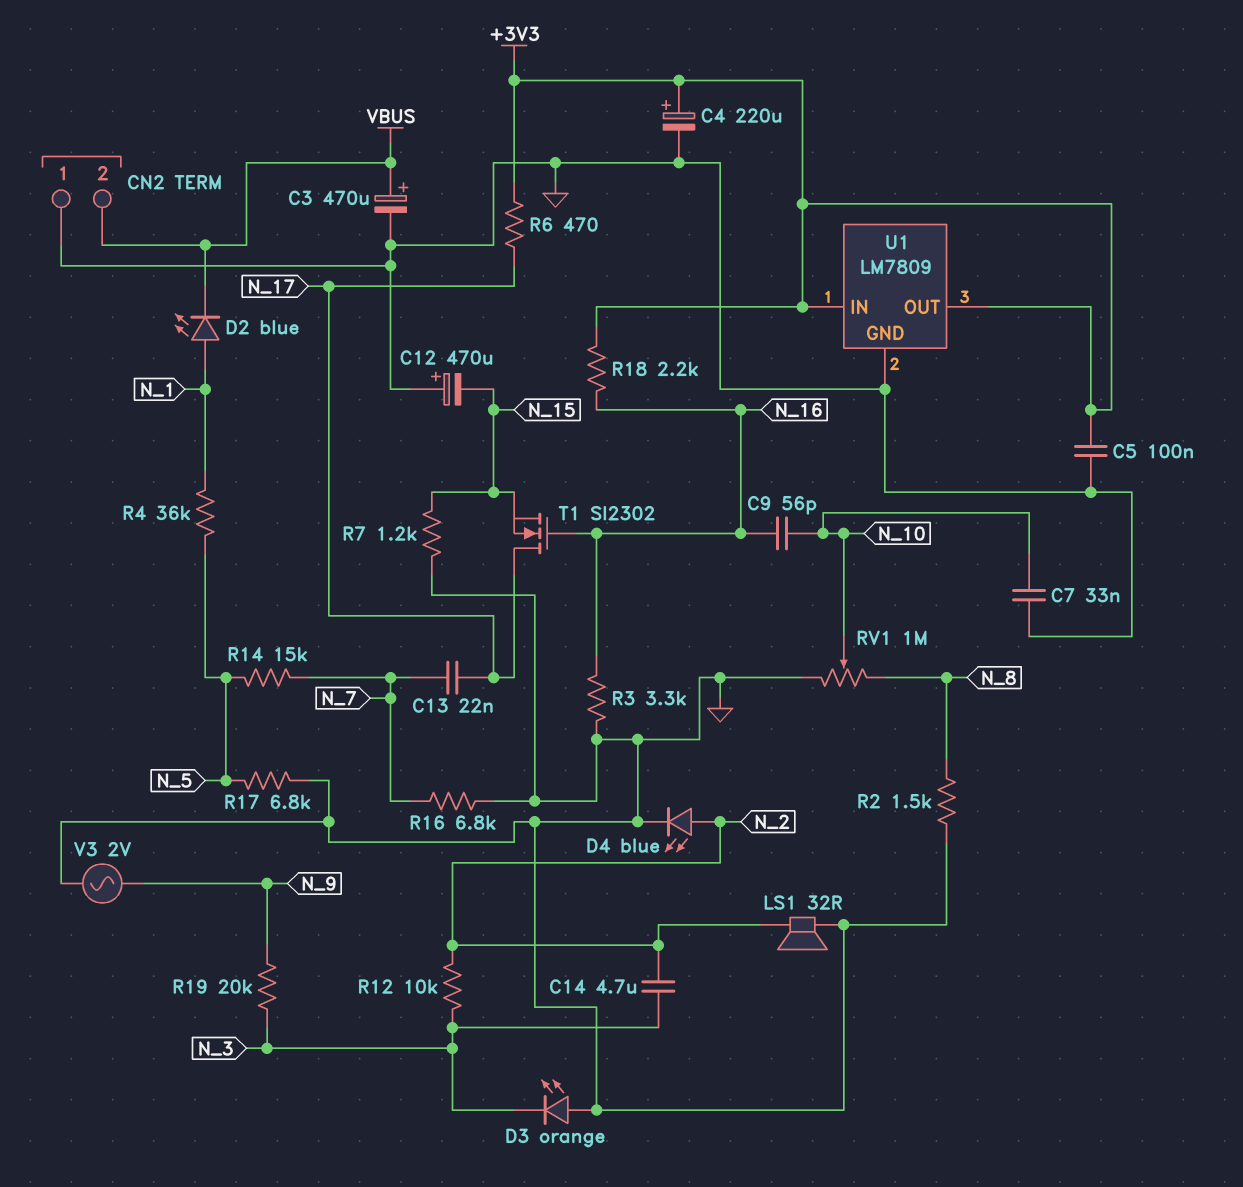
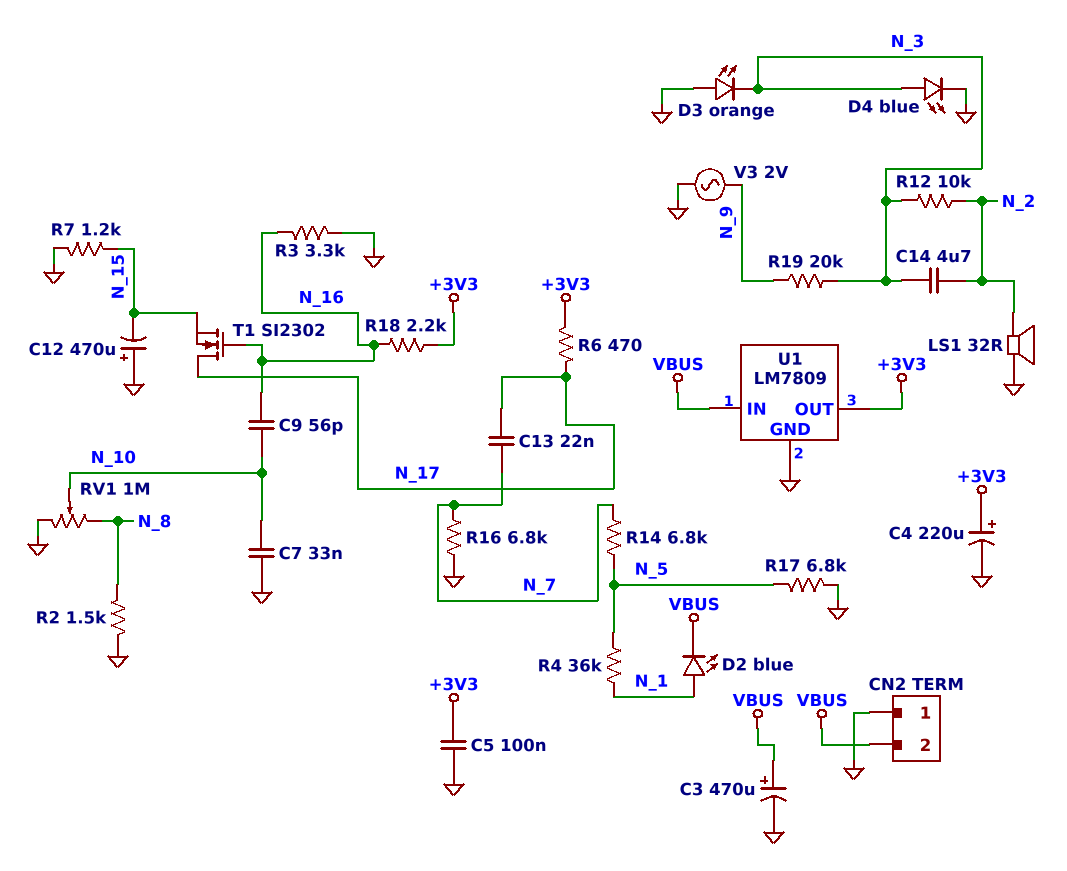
D4: LED blue (A N_2, K GND) -> LED blue (A N_3, K GND)
R14: 15k (N_5, N_7) -> 6.8k (N_5, N_7)
U1 pin IN: +3V3 -> VBUS

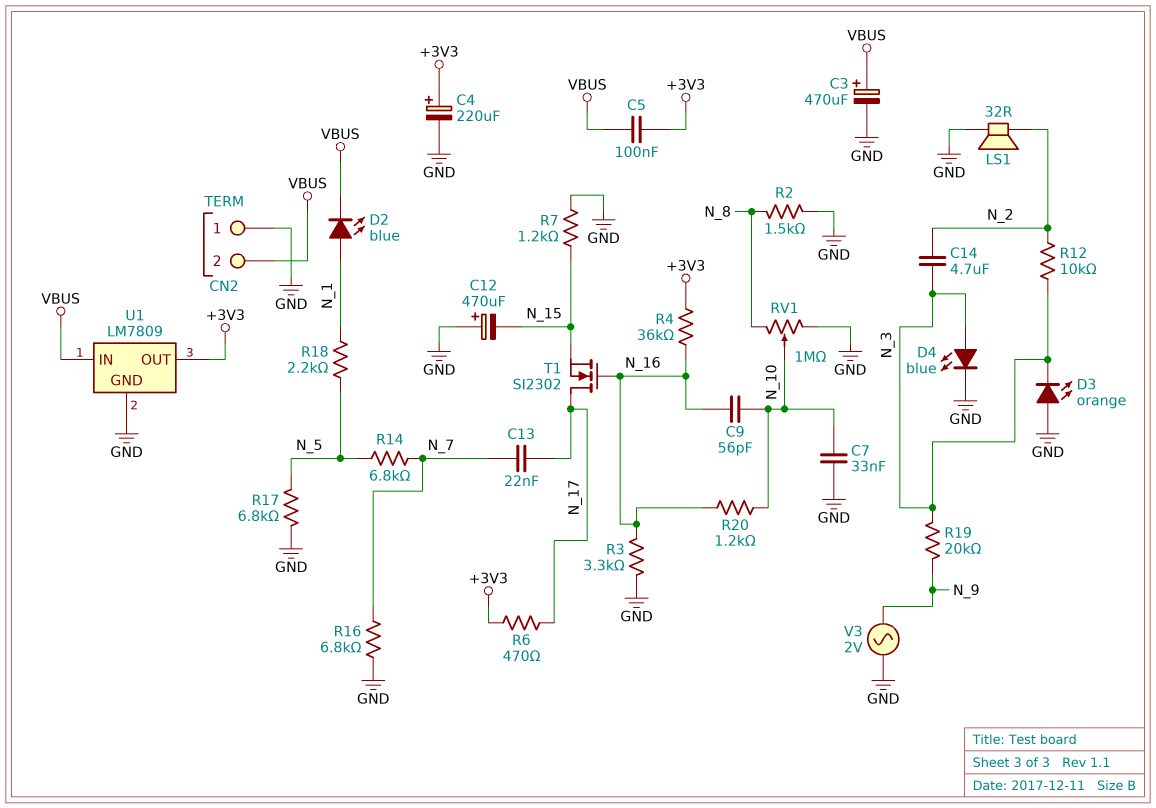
C5: 100nF (+3V3, GND) -> 100nF (+3V3, VBUS)
R4: 36k (N_1, N_5) -> 36k (+3V3, N_16)
R18: 2.2k (+3V3, N_16) -> 2.2k (N_1, N_5)
R20: none -> 1.2k (N_10, N_16)

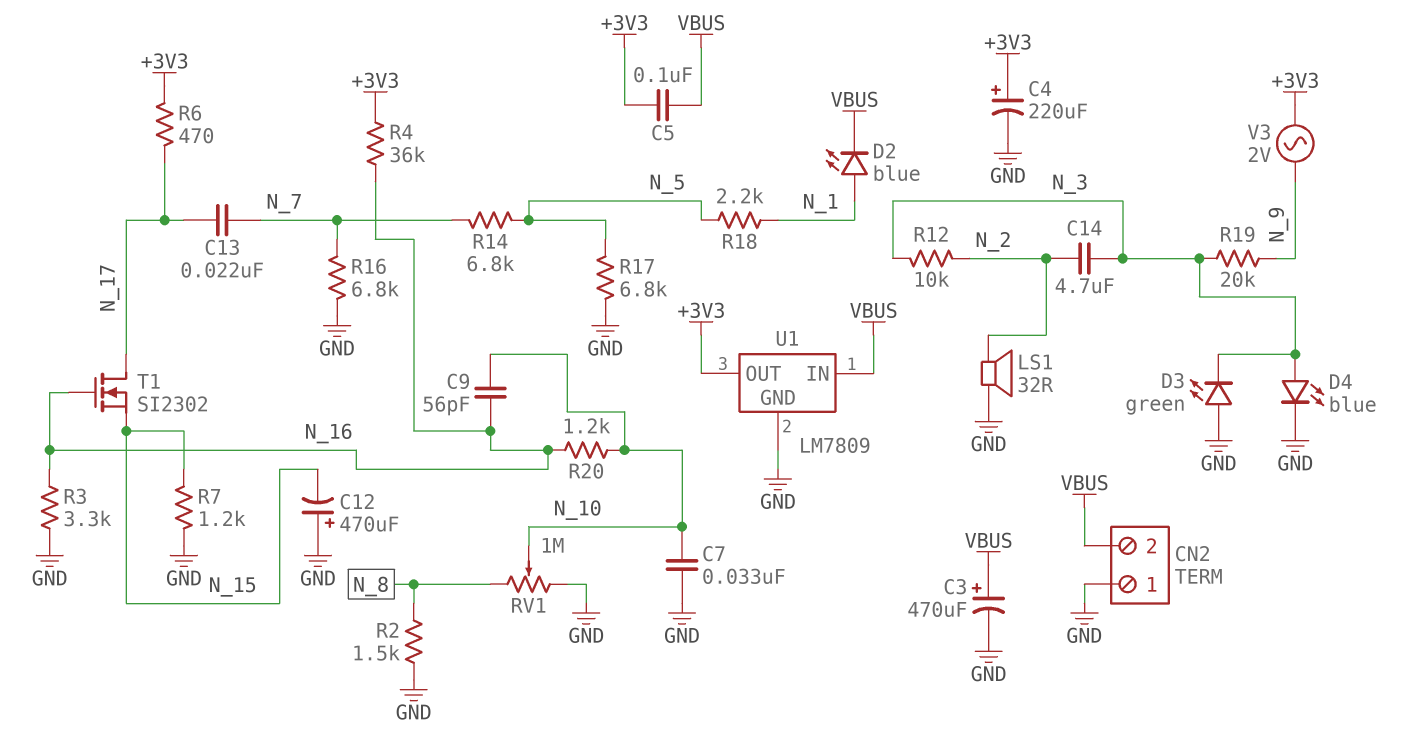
D3: LED orange (A GND, K N_3) -> LED green (A GND, K N_3)
V3: AC 2V (GND, N_9) -> AC 2V (+3V3, N_9)

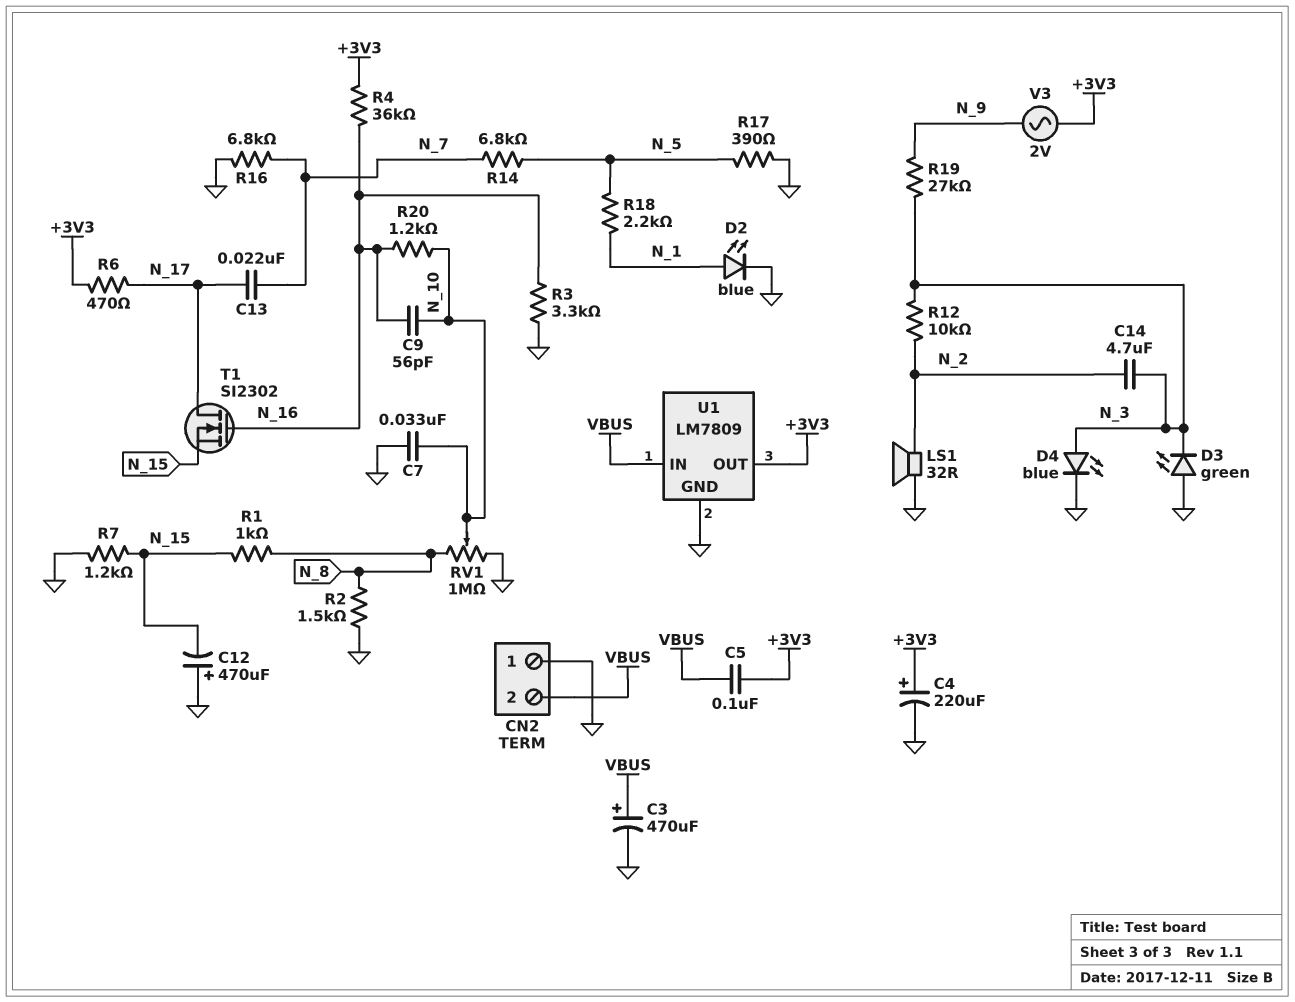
D2: LED blue (A N_1, K VBUS) -> LED blue (A N_1, K GND)
R1: none -> 1k (N_8, N_15)
R17: 6.8k (GND, N_5) -> 390 (GND, N_5)
R19: 20k (N_3, N_9) -> 27k (N_3, N_9)

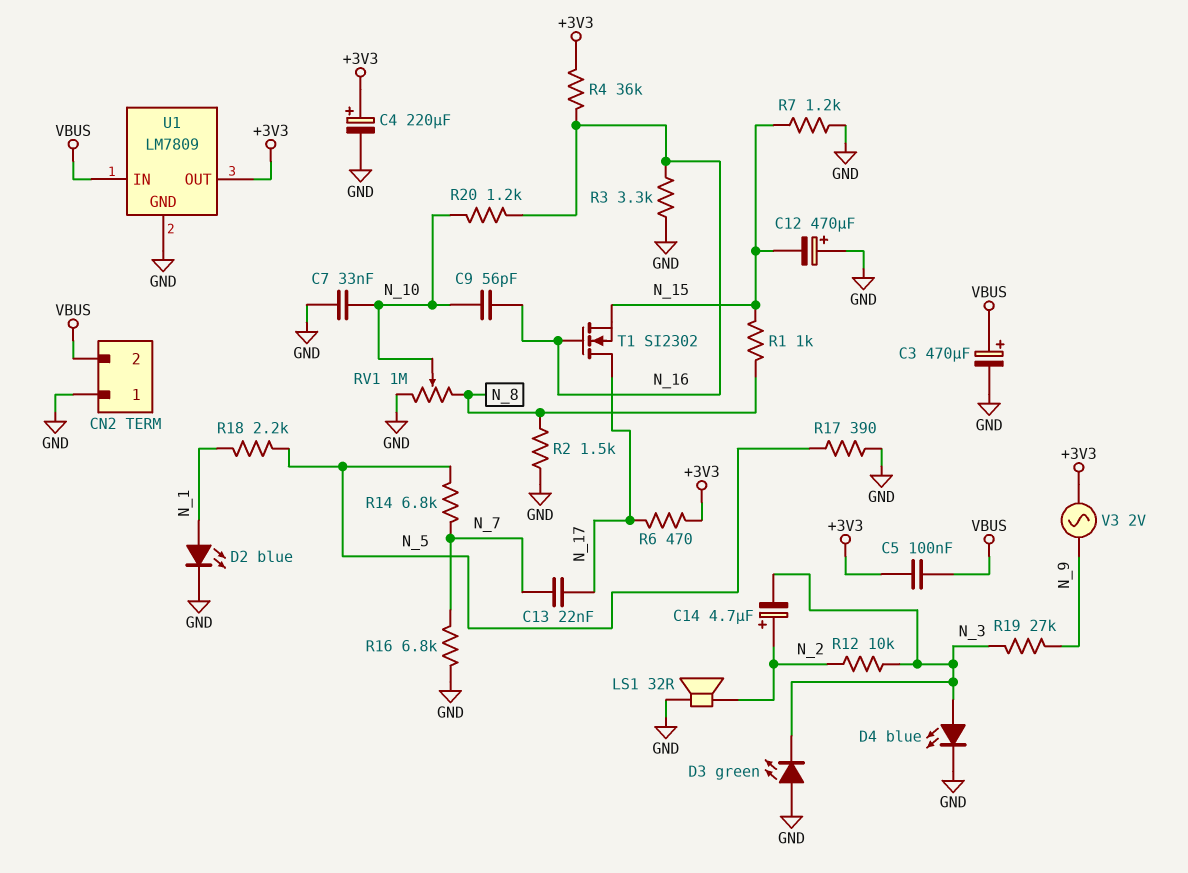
C14: 4.7uF (N_2, N_3) -> 4.7uF (plus N_2, minus N_3)

